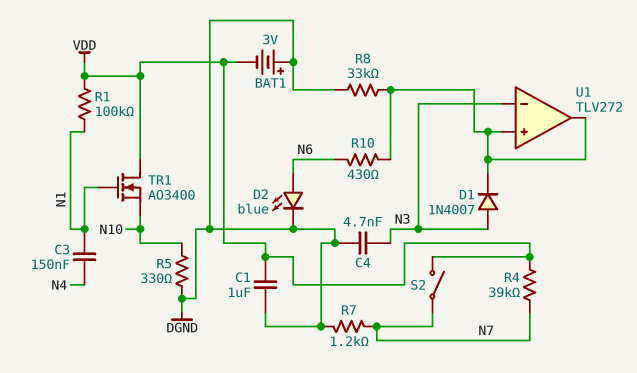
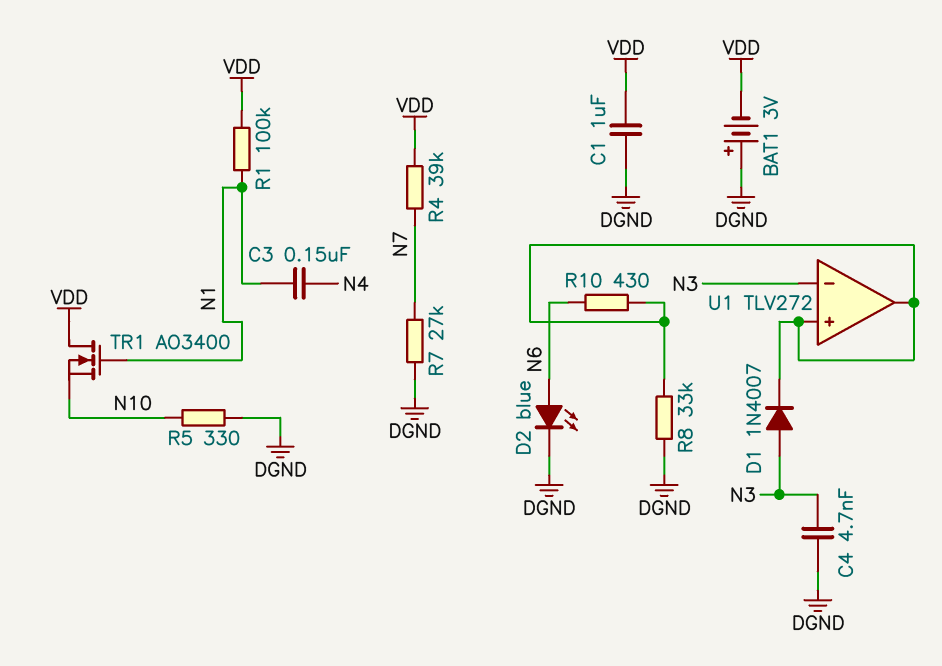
R7: 1.2k (DGND, N7) -> 27k (DGND, N7)
S2: switch (N7, VDD) -> none

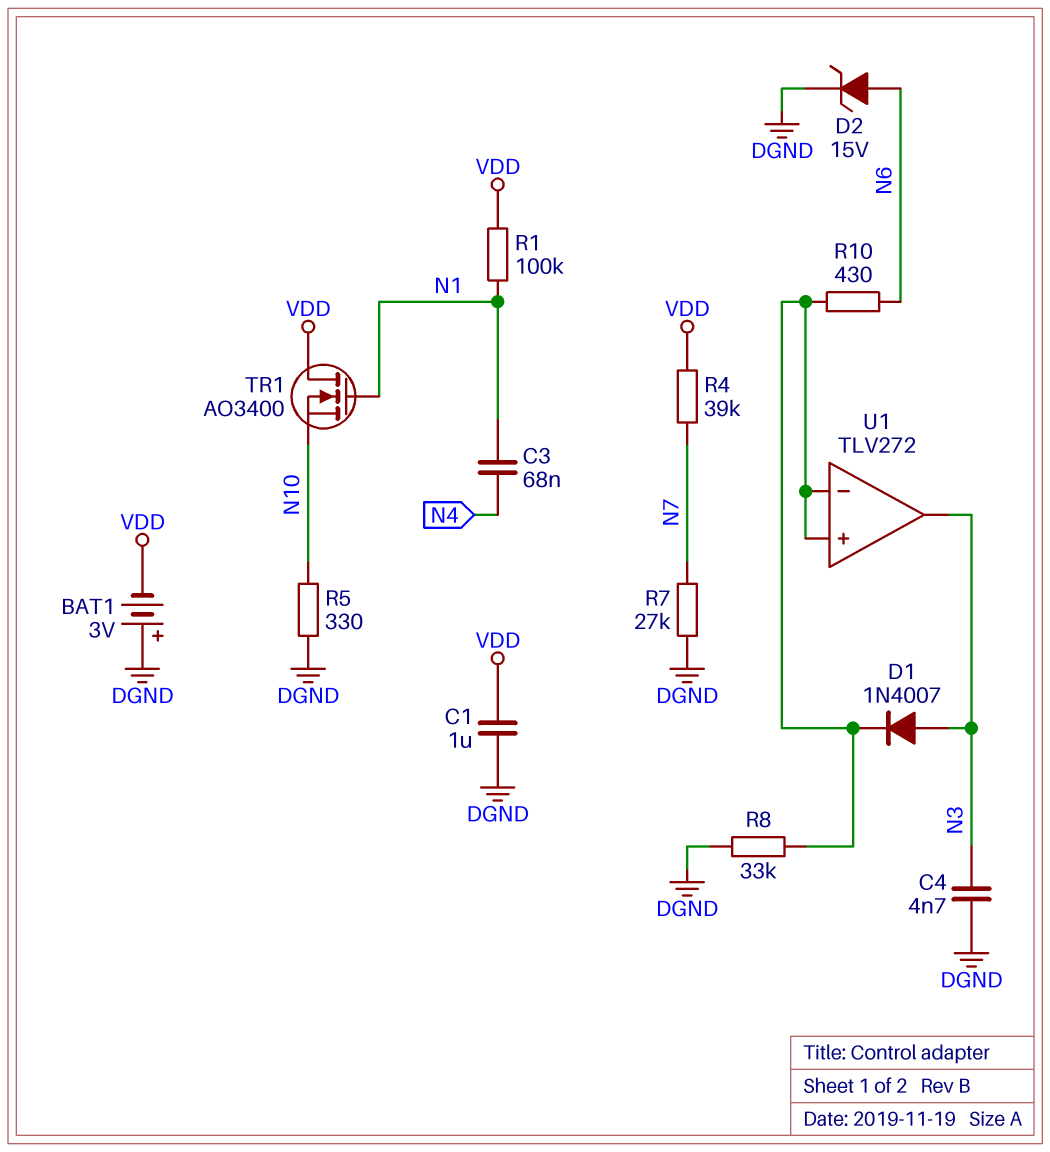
C3: 150nF (N1, N4) -> 68nF (N1, N4)
D2: LED blue (A N6, K DGND) -> zener 15V (A N6, K DGND)
U1 pin in-: N3 -> U1/in+
U1 pin out: U1/in+ -> N3

